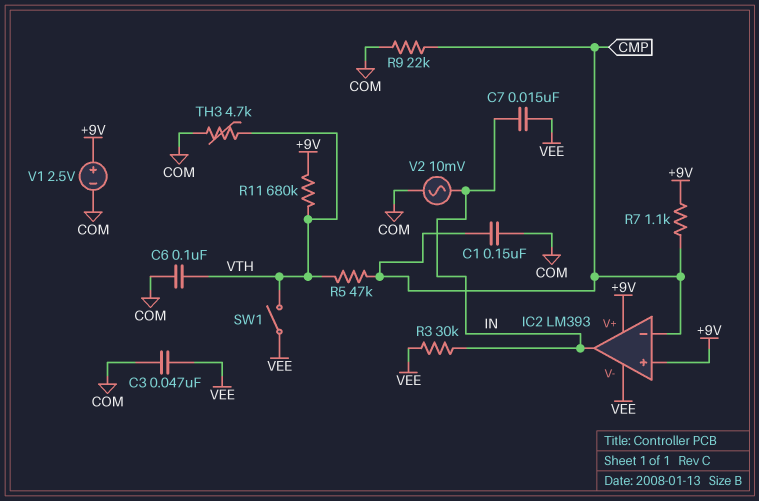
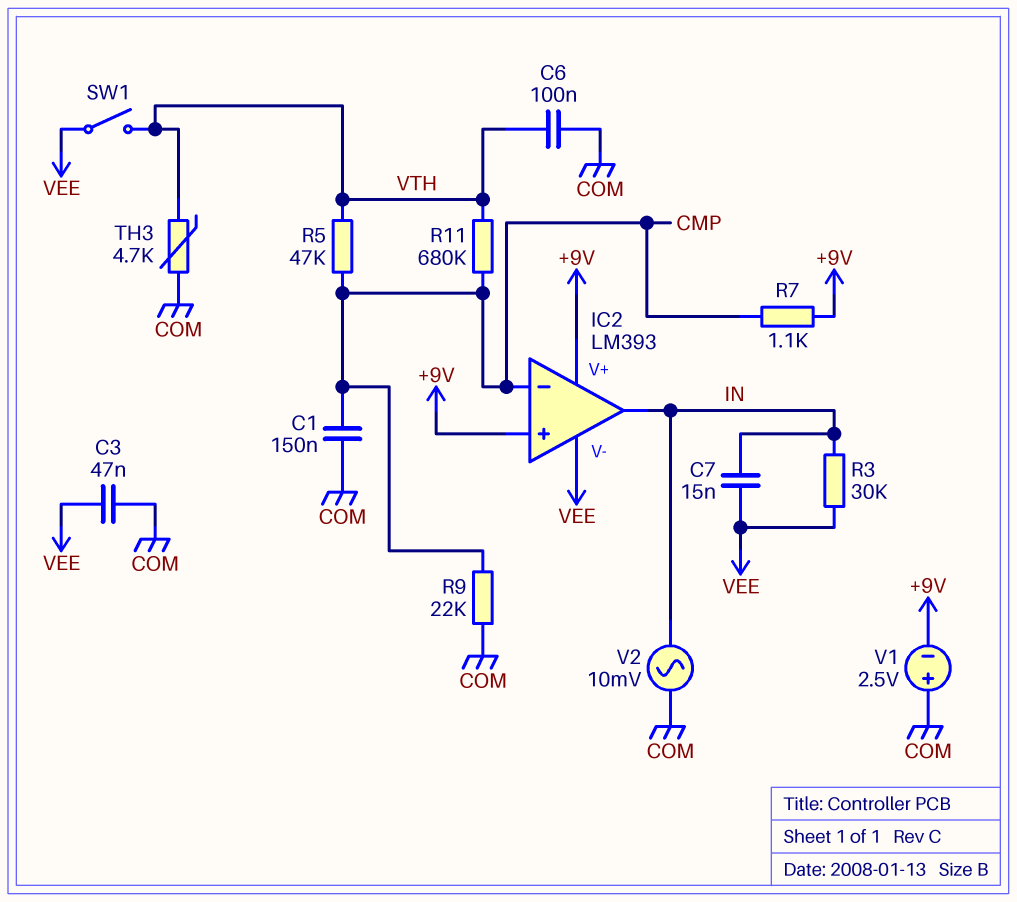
R11: 680k (+9V, VTH) -> 680k (CMP, VTH)
V1: 2.5V (plus +9V, minus COM) -> 2.5V (plus COM, minus +9V)

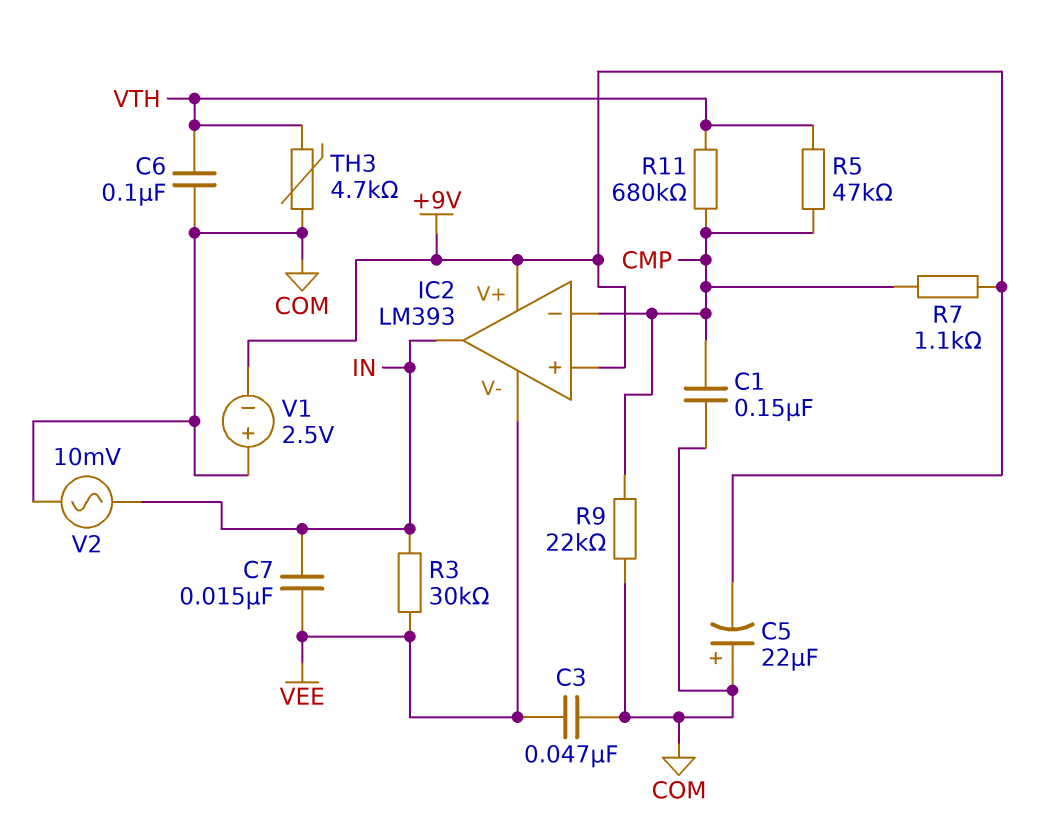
C5: none -> 22uF (plus COM, minus +9V)
SW1: switch (VEE, VTH) -> none

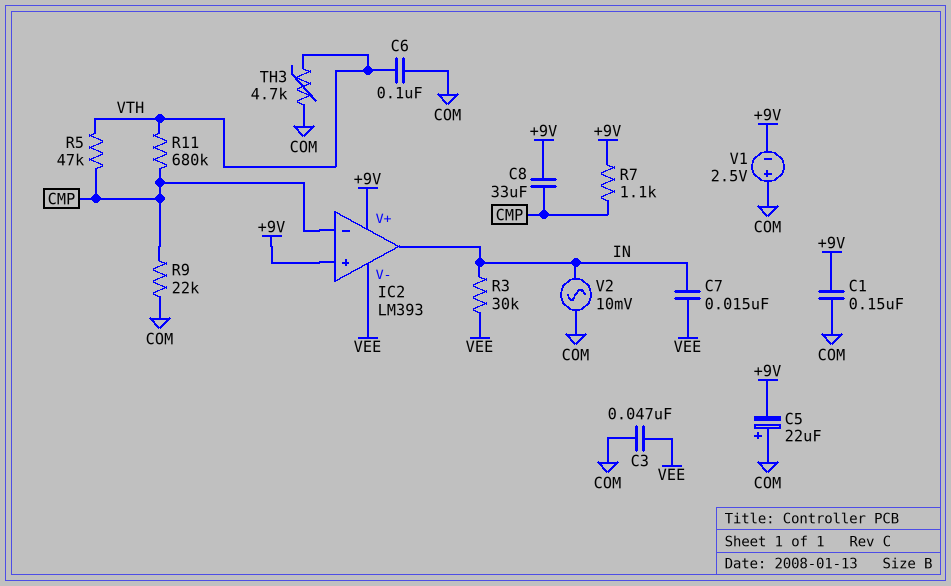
C1: 150nF (CMP, COM) -> 150nF (+9V, COM)
C8: none -> 33uF (+9V, CMP)

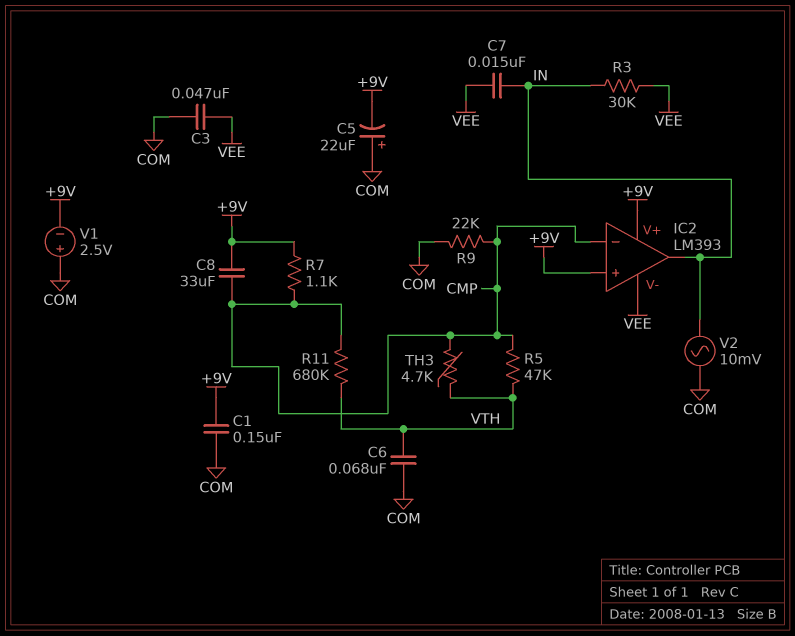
C6: 100nF (COM, VTH) -> 68nF (COM, VTH)
TH3: 4.7k (COM, VTH) -> 4.7k (CMP, VTH)

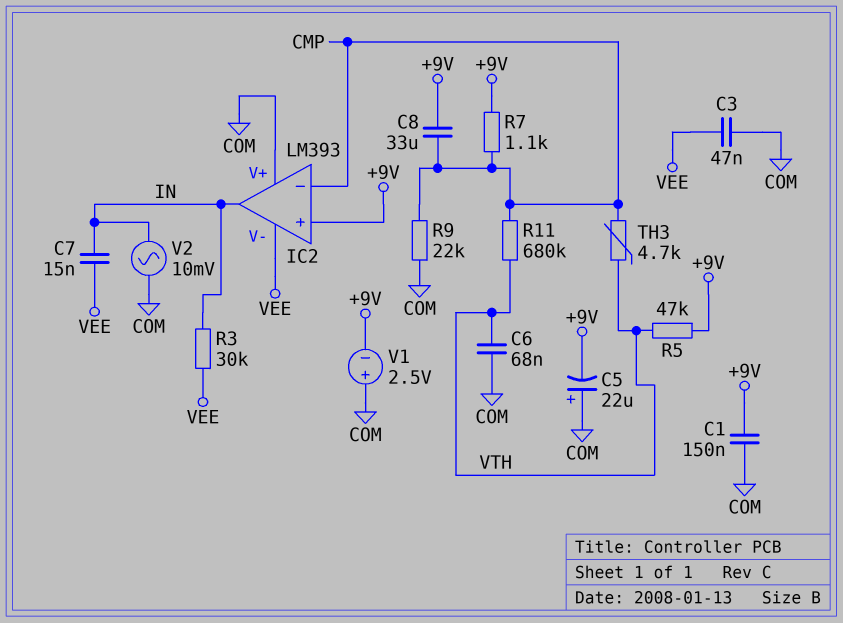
IC2 pin V+: +9V -> COM
R5: 47k (CMP, VTH) -> 47k (+9V, VTH)

